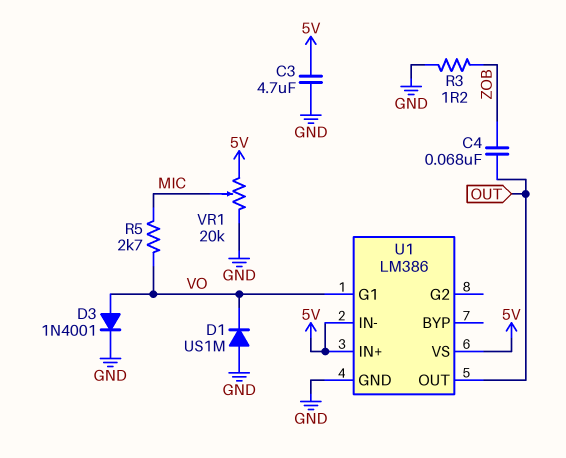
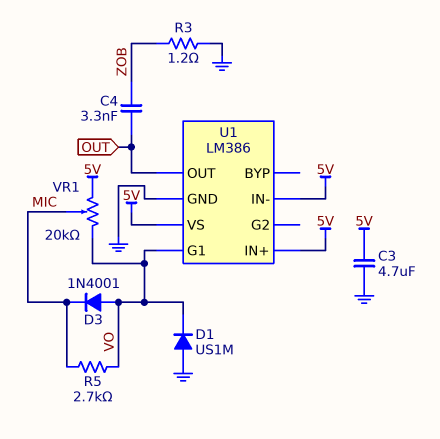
C4: 68nF (OUT, ZOB) -> 3.3nF (OUT, ZOB)
D3: diode 1N4001 (A VO, K GND) -> diode 1N4001 (A VO, K MIC)
VR1: 20k (5V, GND, wiper MIC) -> 20k (5V, VO, wiper MIC)

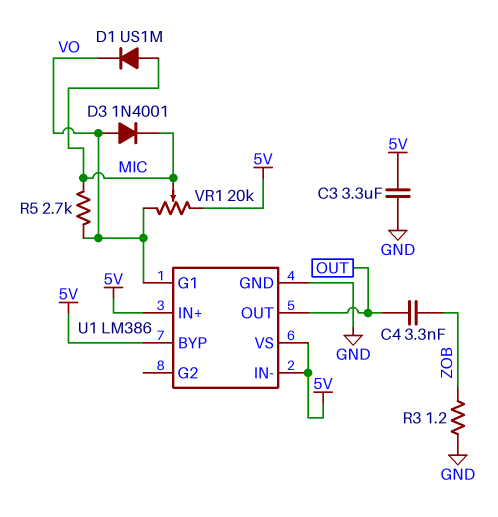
C3: 4.7uF (5V, GND) -> 3.3uF (5V, GND)
D1: diode US1M (A GND, K VO) -> diode US1M (A MIC, K VO)
U1 pin BYP: none -> 5V

